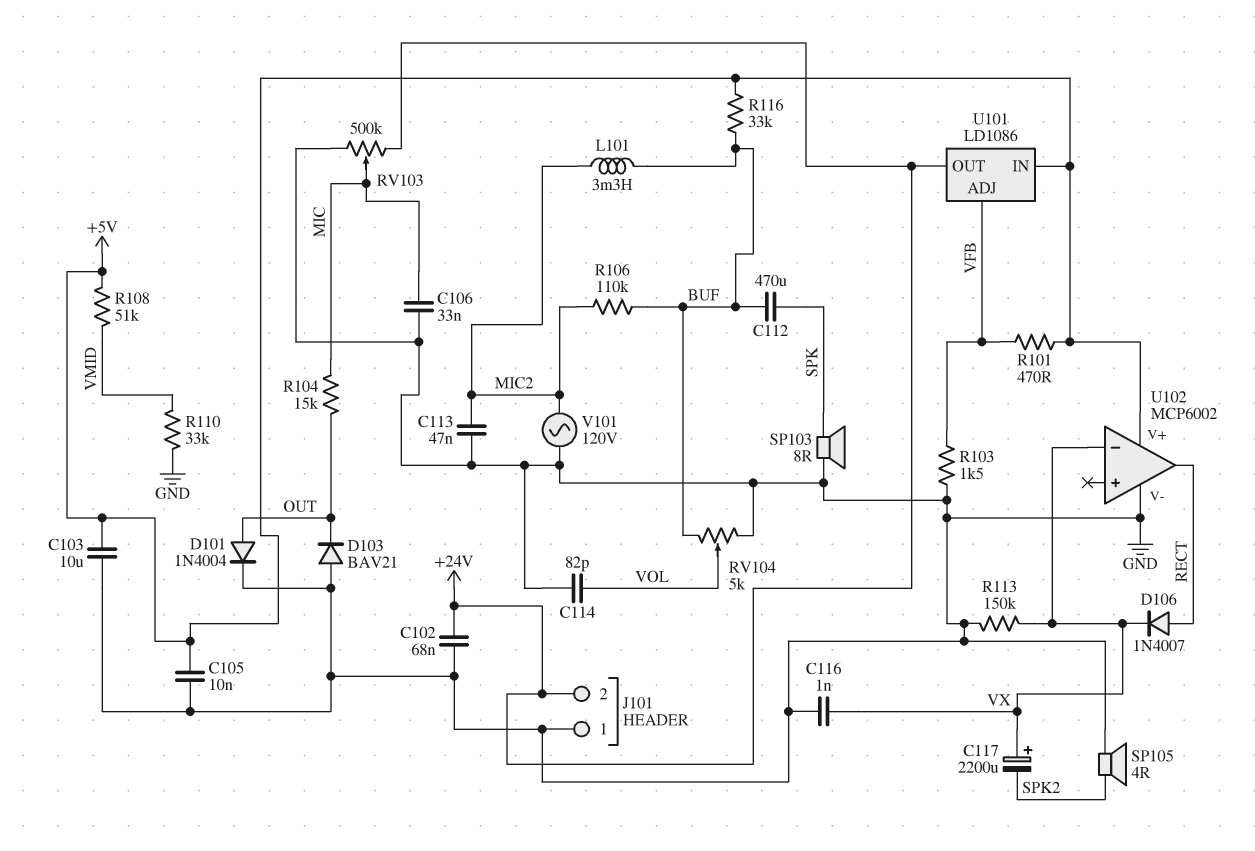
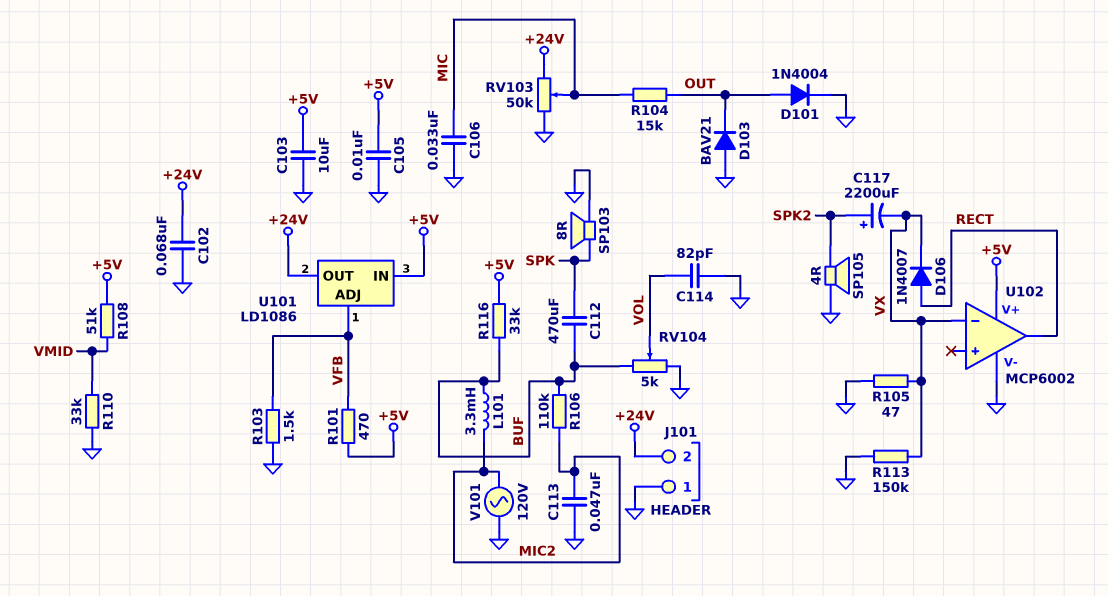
C116: 1nF (GND, VX) -> none
C117: 2200uF (plus VX, minus SPK2) -> 2200uF (plus SPK2, minus VX)
R105: none -> 47 (GND, VX)
RV103: 500k (+24V, GND, wiper MIC) -> 50k (+24V, GND, wiper MIC)

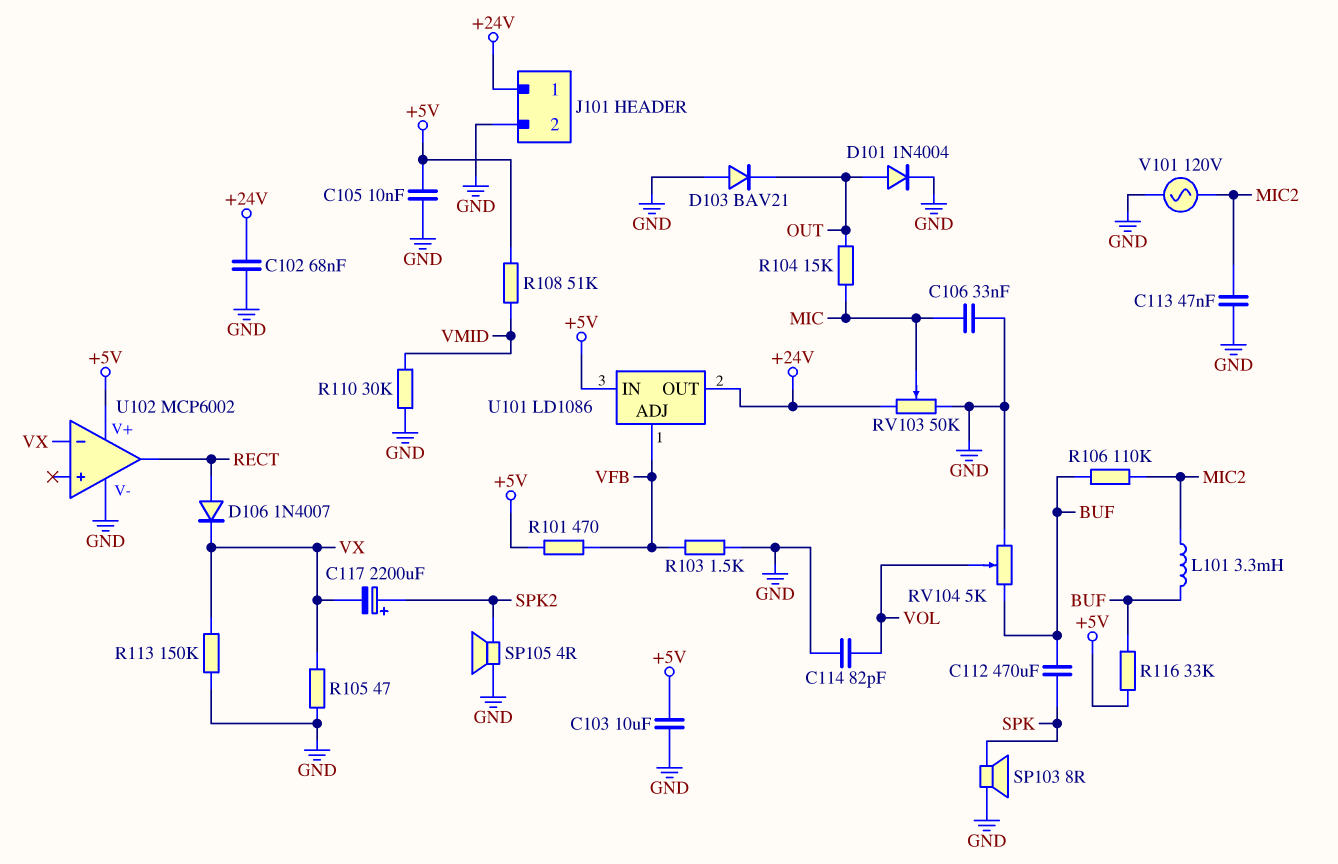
J101 pin 1: GND -> +24V
J101 pin 2: +24V -> GND
R110: 33k (GND, VMID) -> 30k (GND, VMID)

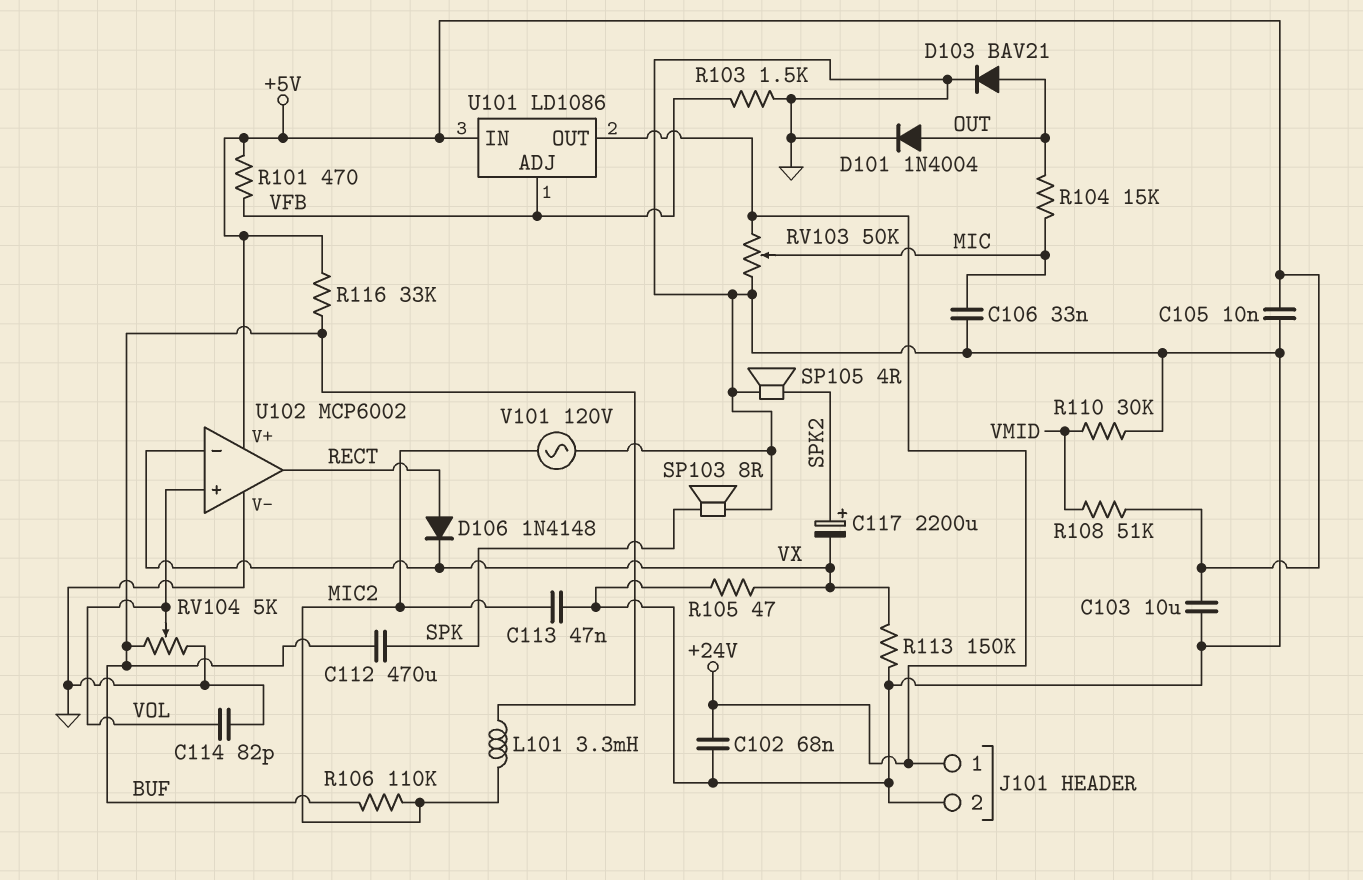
D103: diode BAV21 (A GND, K OUT) -> diode BAV21 (A OUT, K GND)
D106: diode 1N4007 (A RECT, K VX) -> diode 1N4148 (A RECT, K VX)
U102 pin in+: none -> VOL

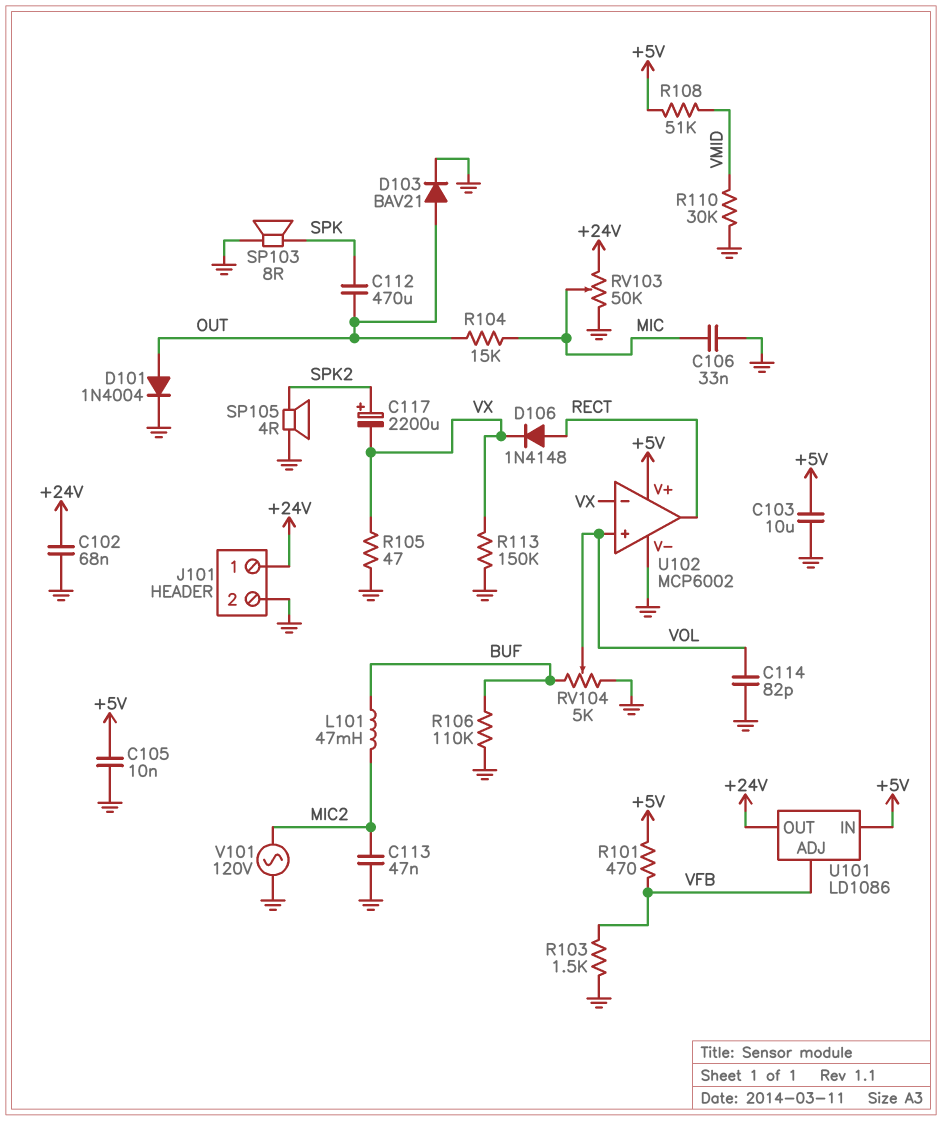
C112: 470uF (BUF, SPK) -> 470uF (OUT, SPK)
L101: 3.3mH (BUF, MIC2) -> 47mH (BUF, MIC2)
R106: 110k (BUF, MIC2) -> 110k (BUF, GND)
R116: 33k (+5V, BUF) -> none

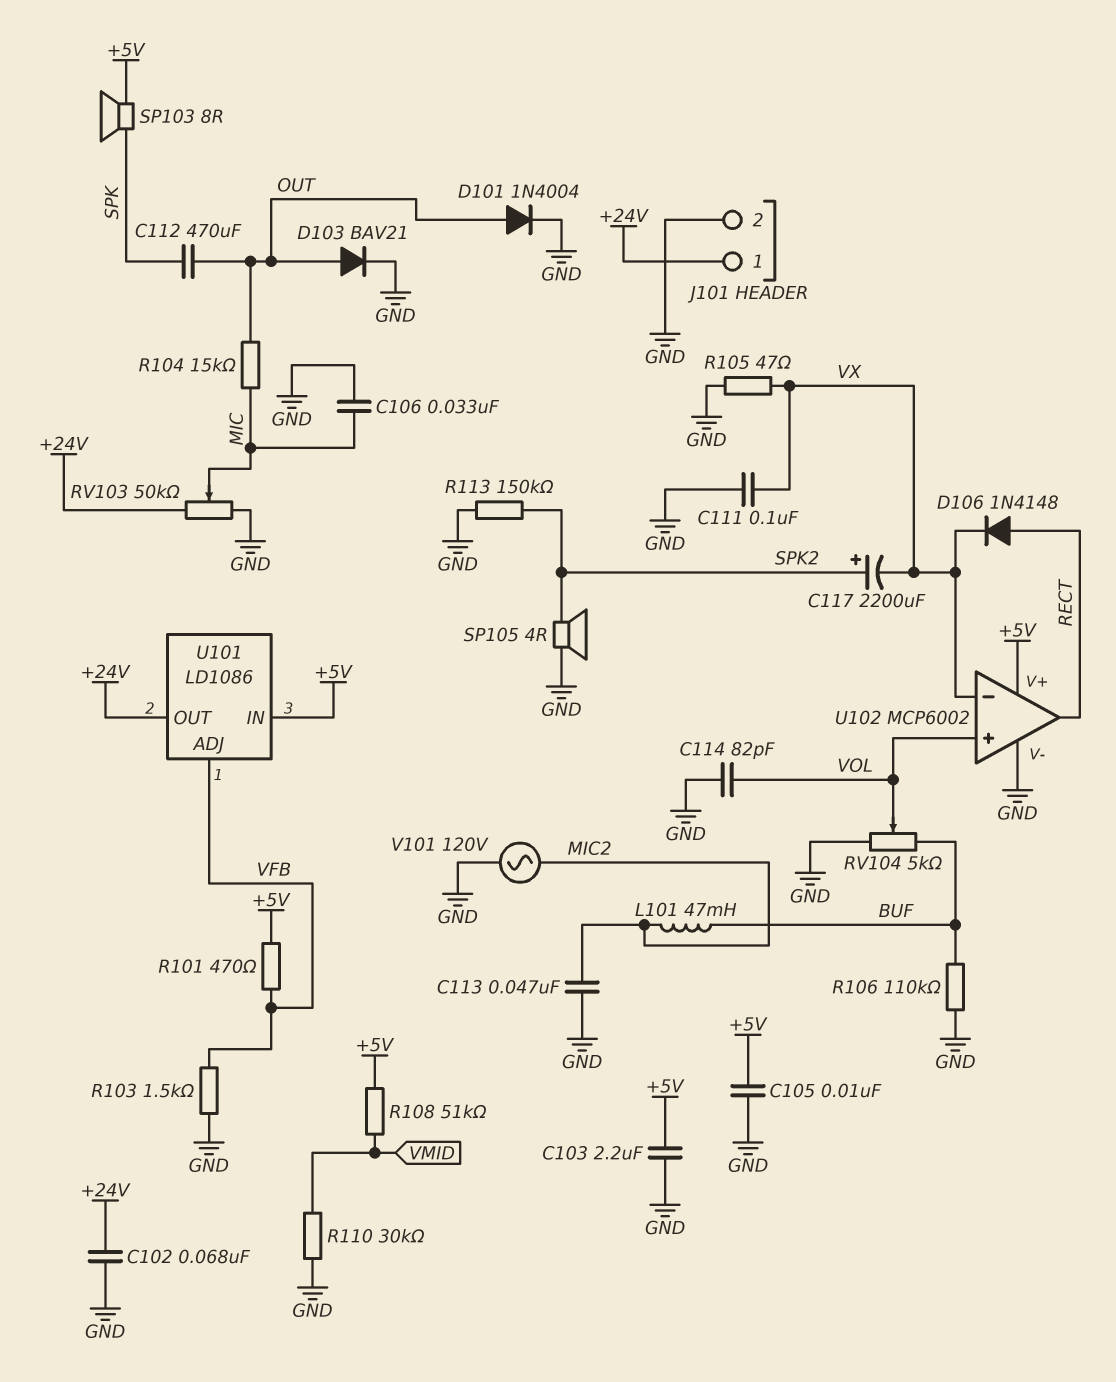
C103: 10uF (+5V, GND) -> 2.2uF (+5V, GND)
C111: none -> 100nF (GND, VX)
R113: 150k (GND, VX) -> 150k (GND, SPK2)
SP103: speaker 8R (GND, SPK) -> speaker 8R (+5V, SPK)

